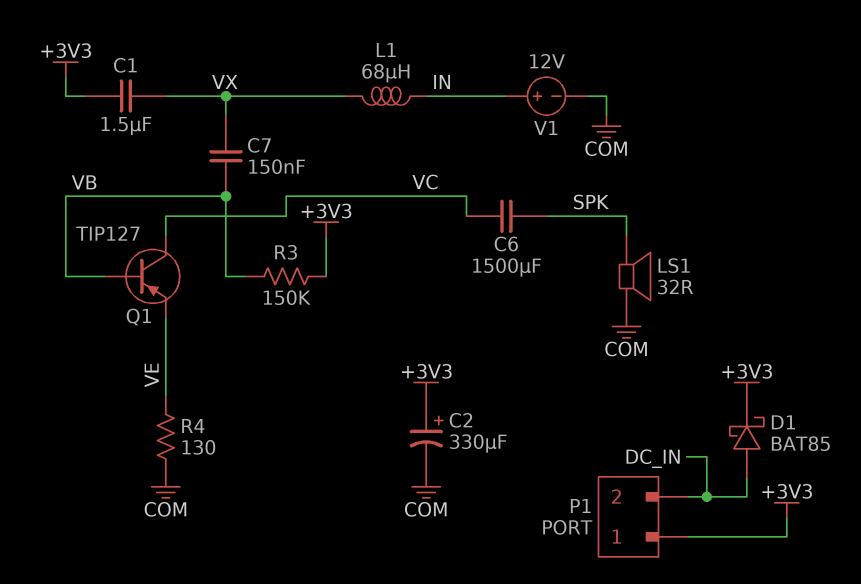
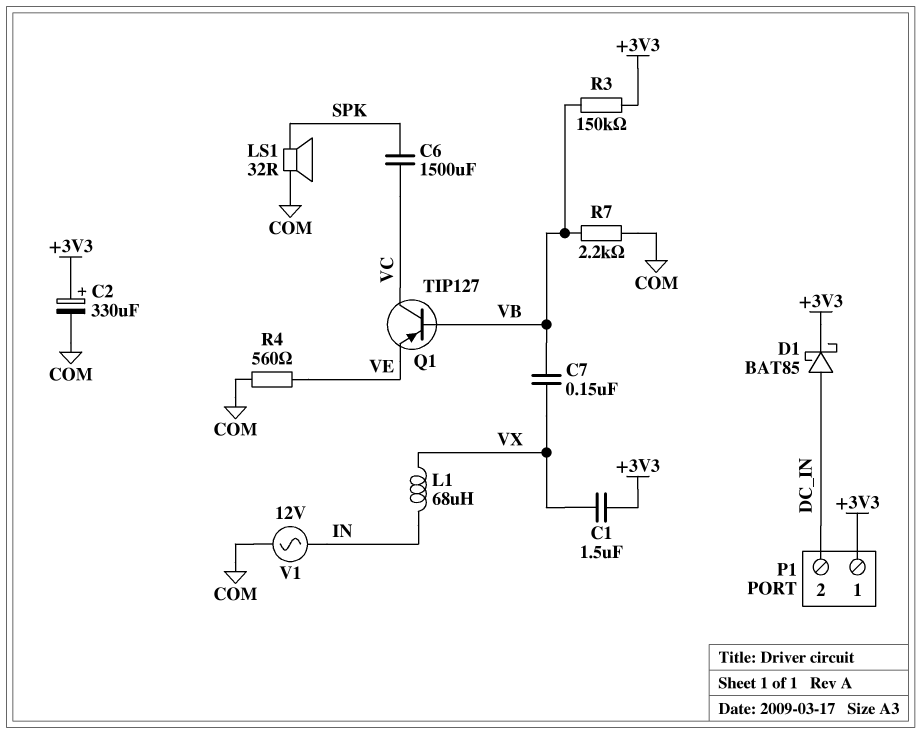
R4: 130 (COM, VE) -> 560 (COM, VE)
R7: none -> 2.2k (COM, VB)
V1: 12V (plus IN, minus COM) -> AC 12V (COM, IN)

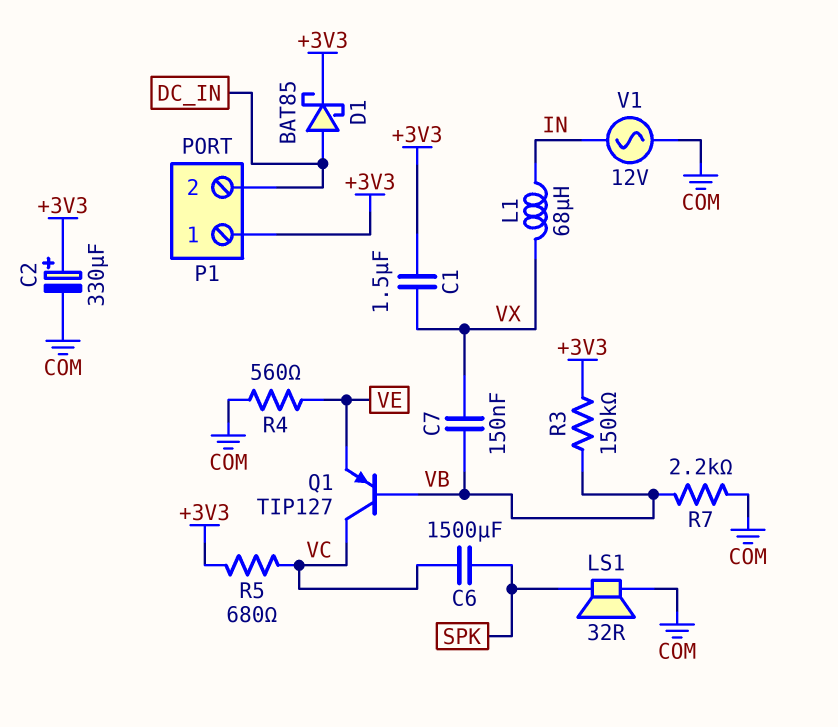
R5: none -> 680 (+3V3, VC)

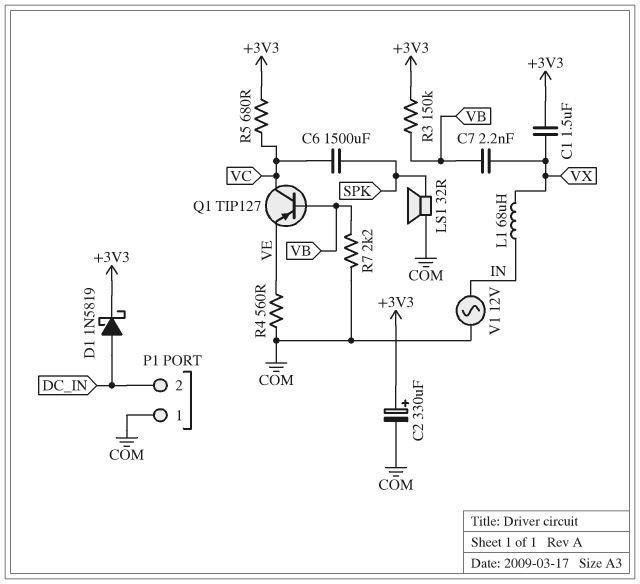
C7: 150nF (VB, VX) -> 2.2nF (VB, VX)
D1: schottky BAT85 (A DC_IN, K +3V3) -> schottky 1N5819 (A DC_IN, K +3V3)
P1 pin 1: +3V3 -> COM

